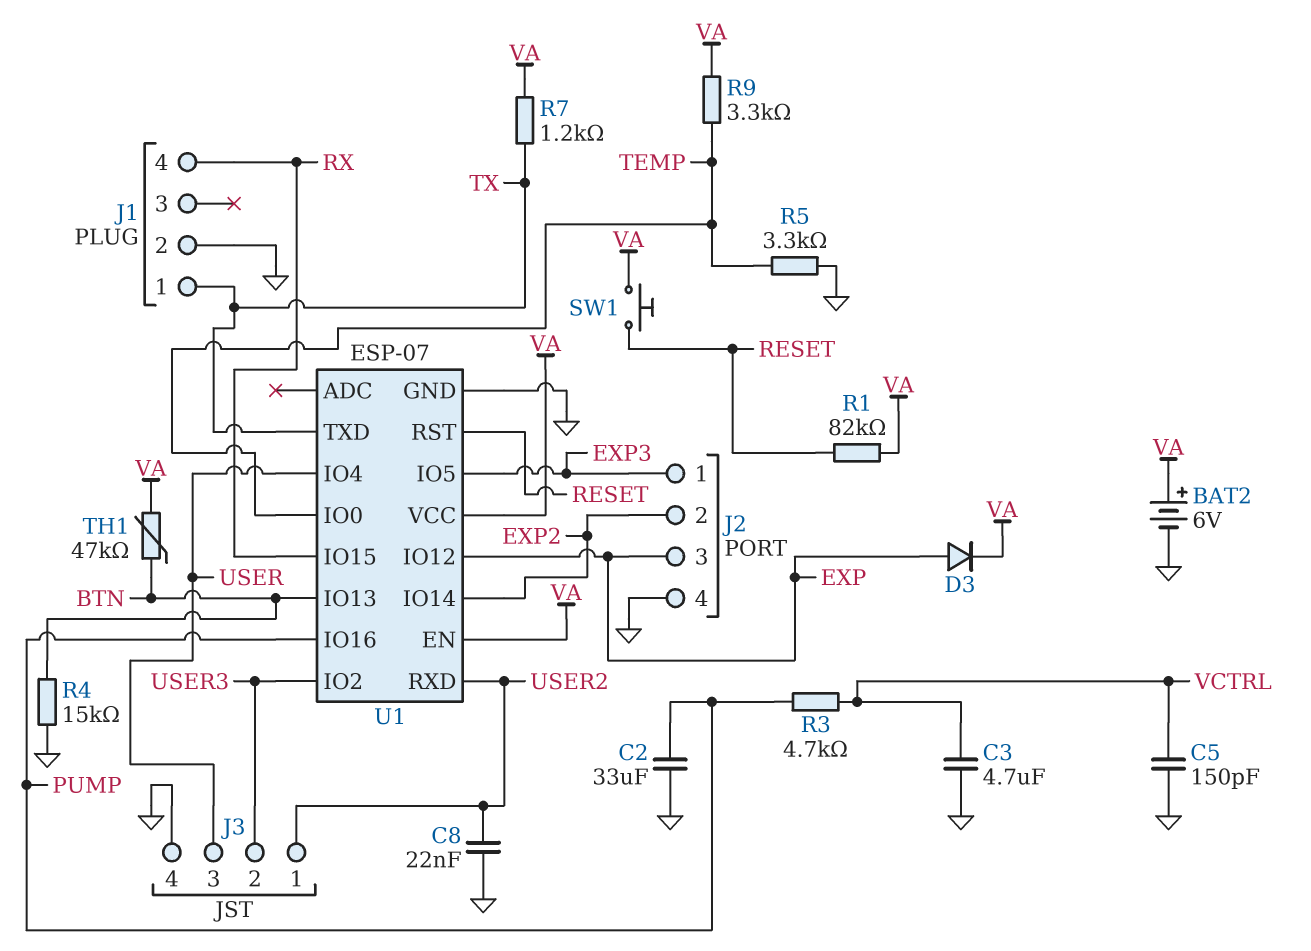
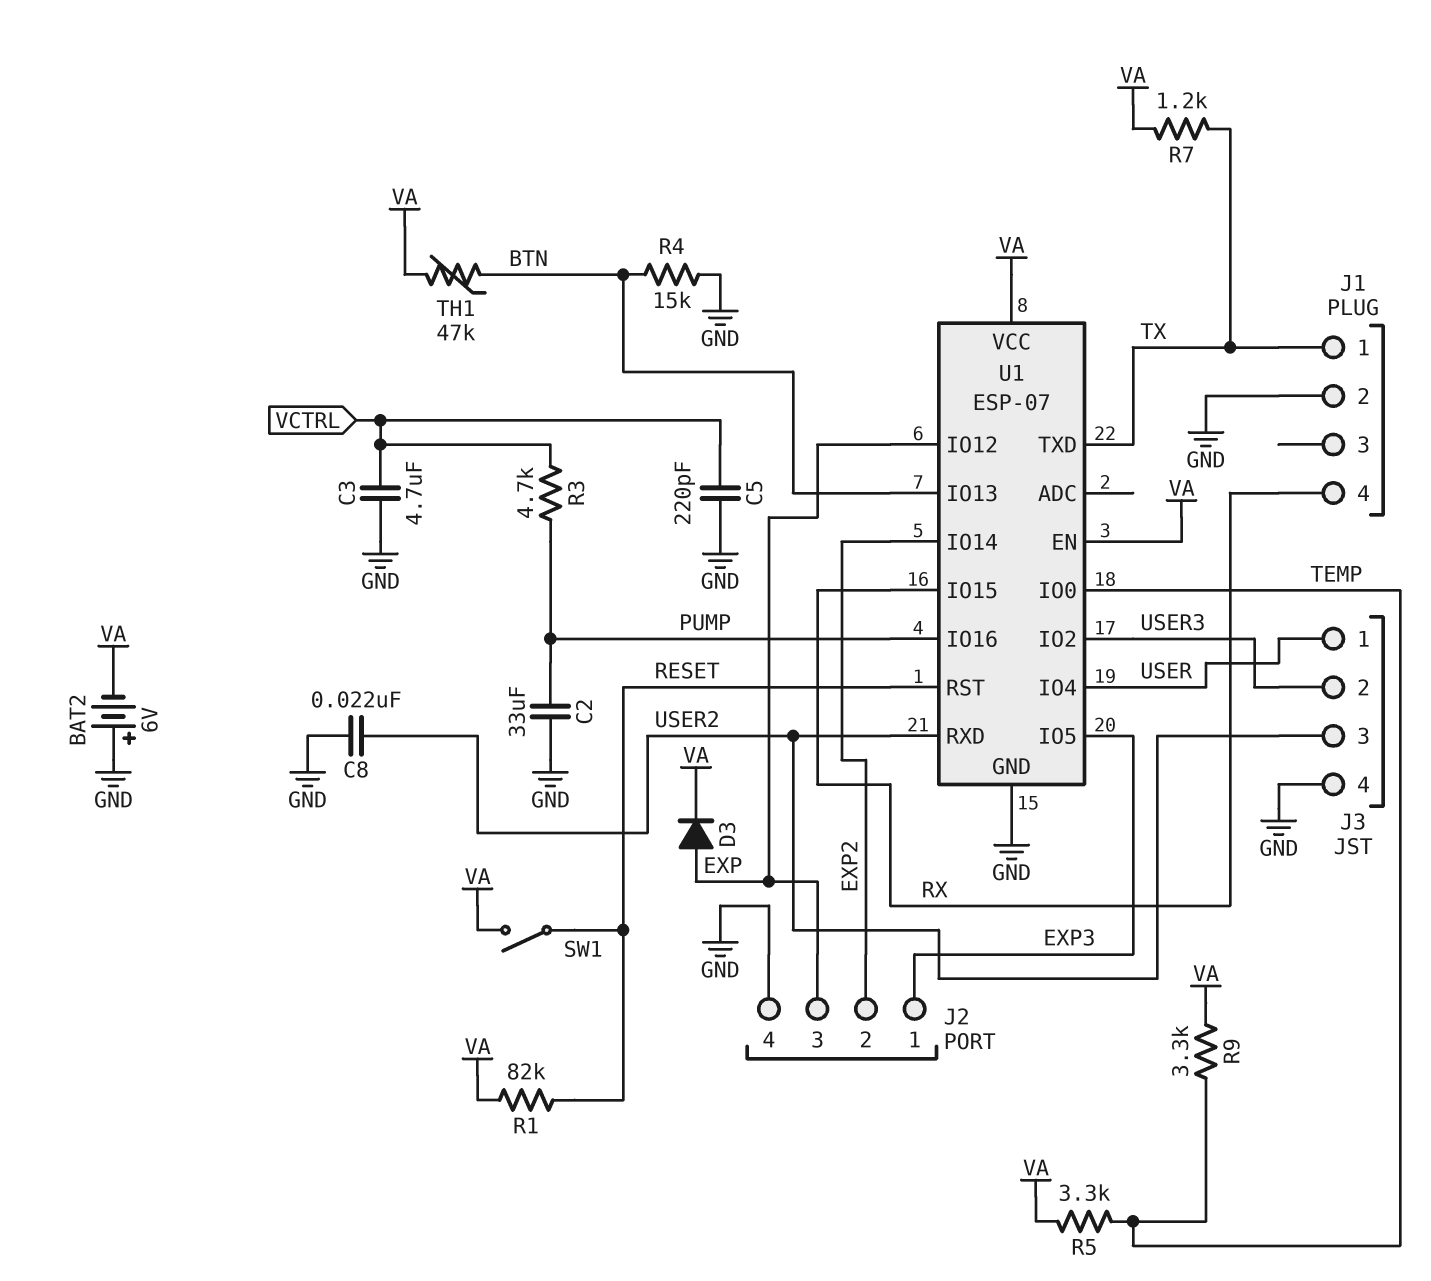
BAT2: 6V (plus VA, minus GND) -> 6V (plus GND, minus VA)
C5: 150pF (GND, VCTRL) -> 220pF (GND, VCTRL)
J3 pin 1: USER2 -> USER
J3 pin 3: USER -> USER2
R5: 3.3k (GND, TEMP) -> 3.3k (TEMP, VA)
SW1: button (RESET, VA) -> switch (RESET, VA)

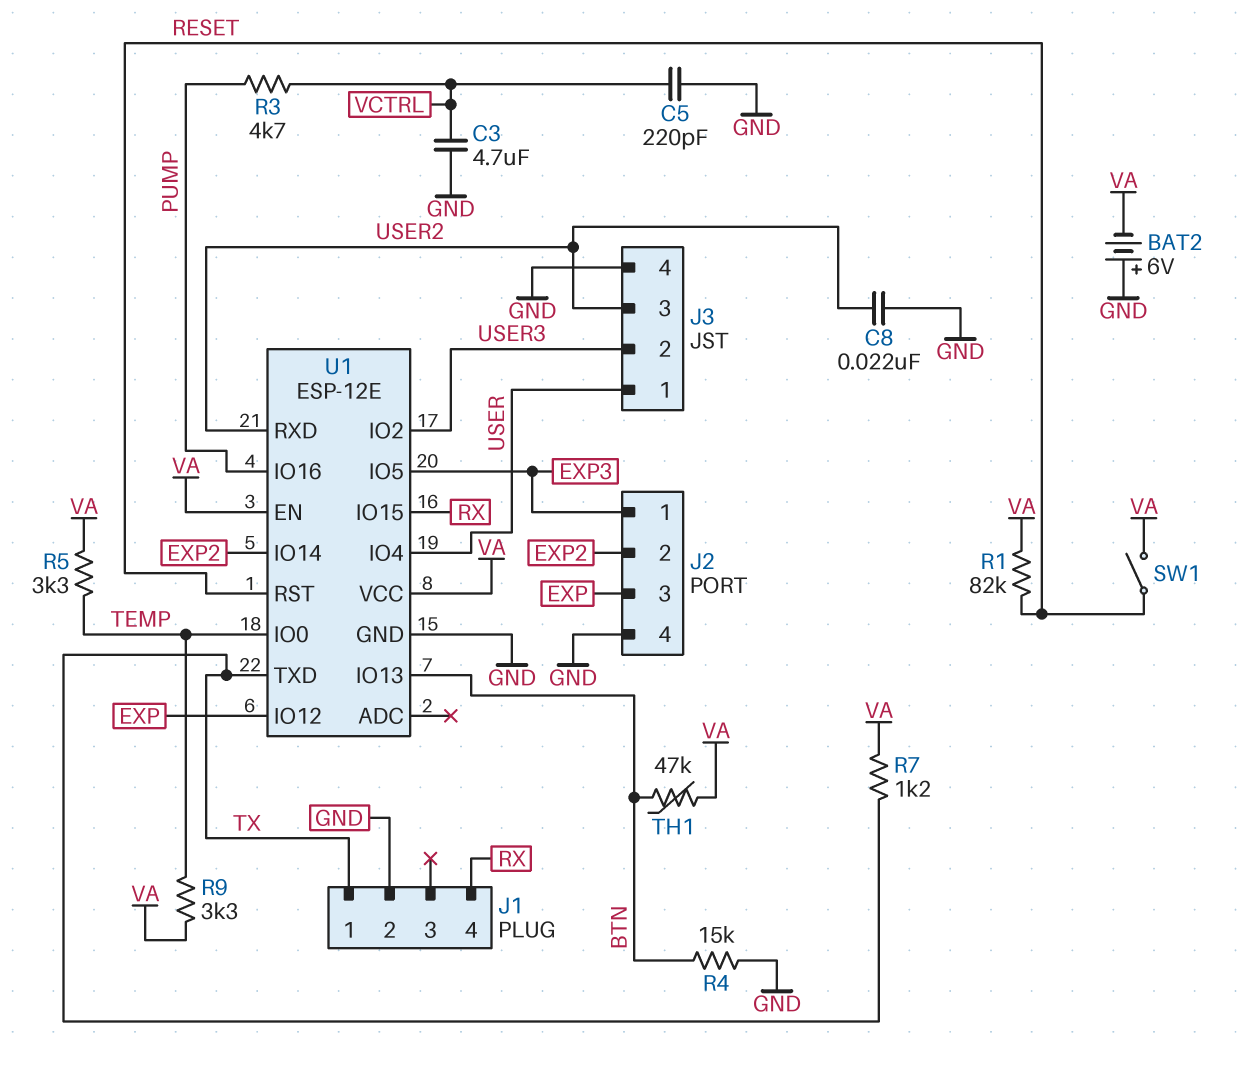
C2: 33uF (GND, PUMP) -> none
D3: diode (A EXP, K VA) -> none
U1: ESP-07 -> ESP-12E

